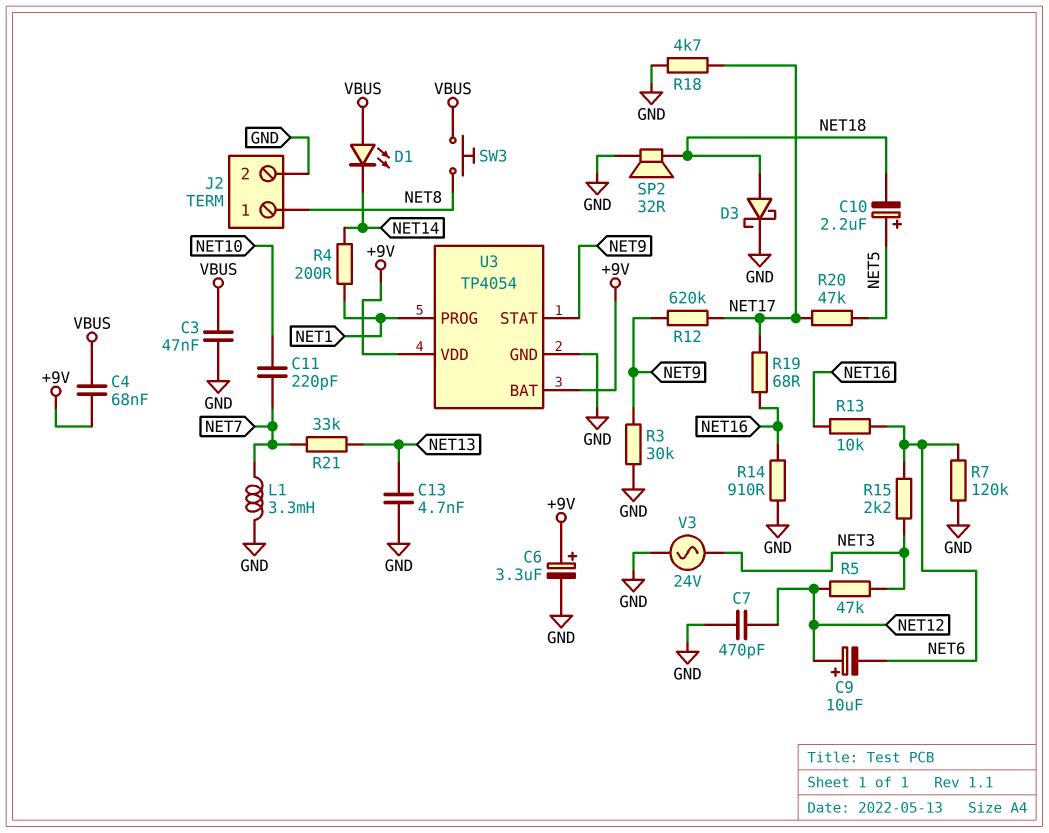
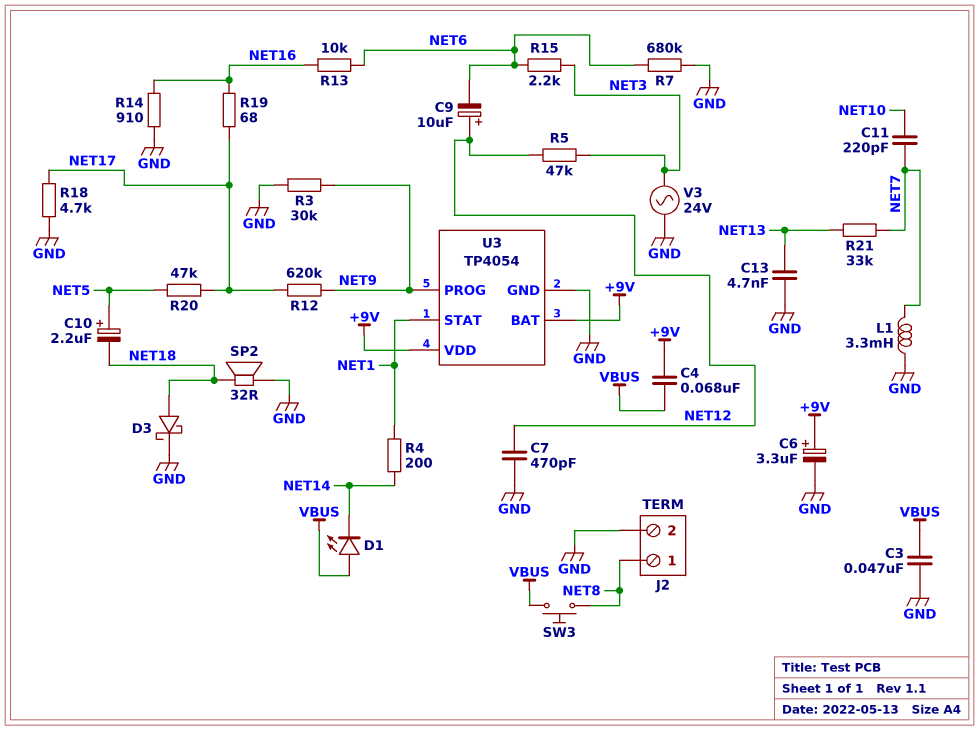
R7: 120k (GND, NET6) -> 680k (GND, NET6)
U3 pin PROG: NET1 -> NET9
U3 pin STAT: NET9 -> NET1

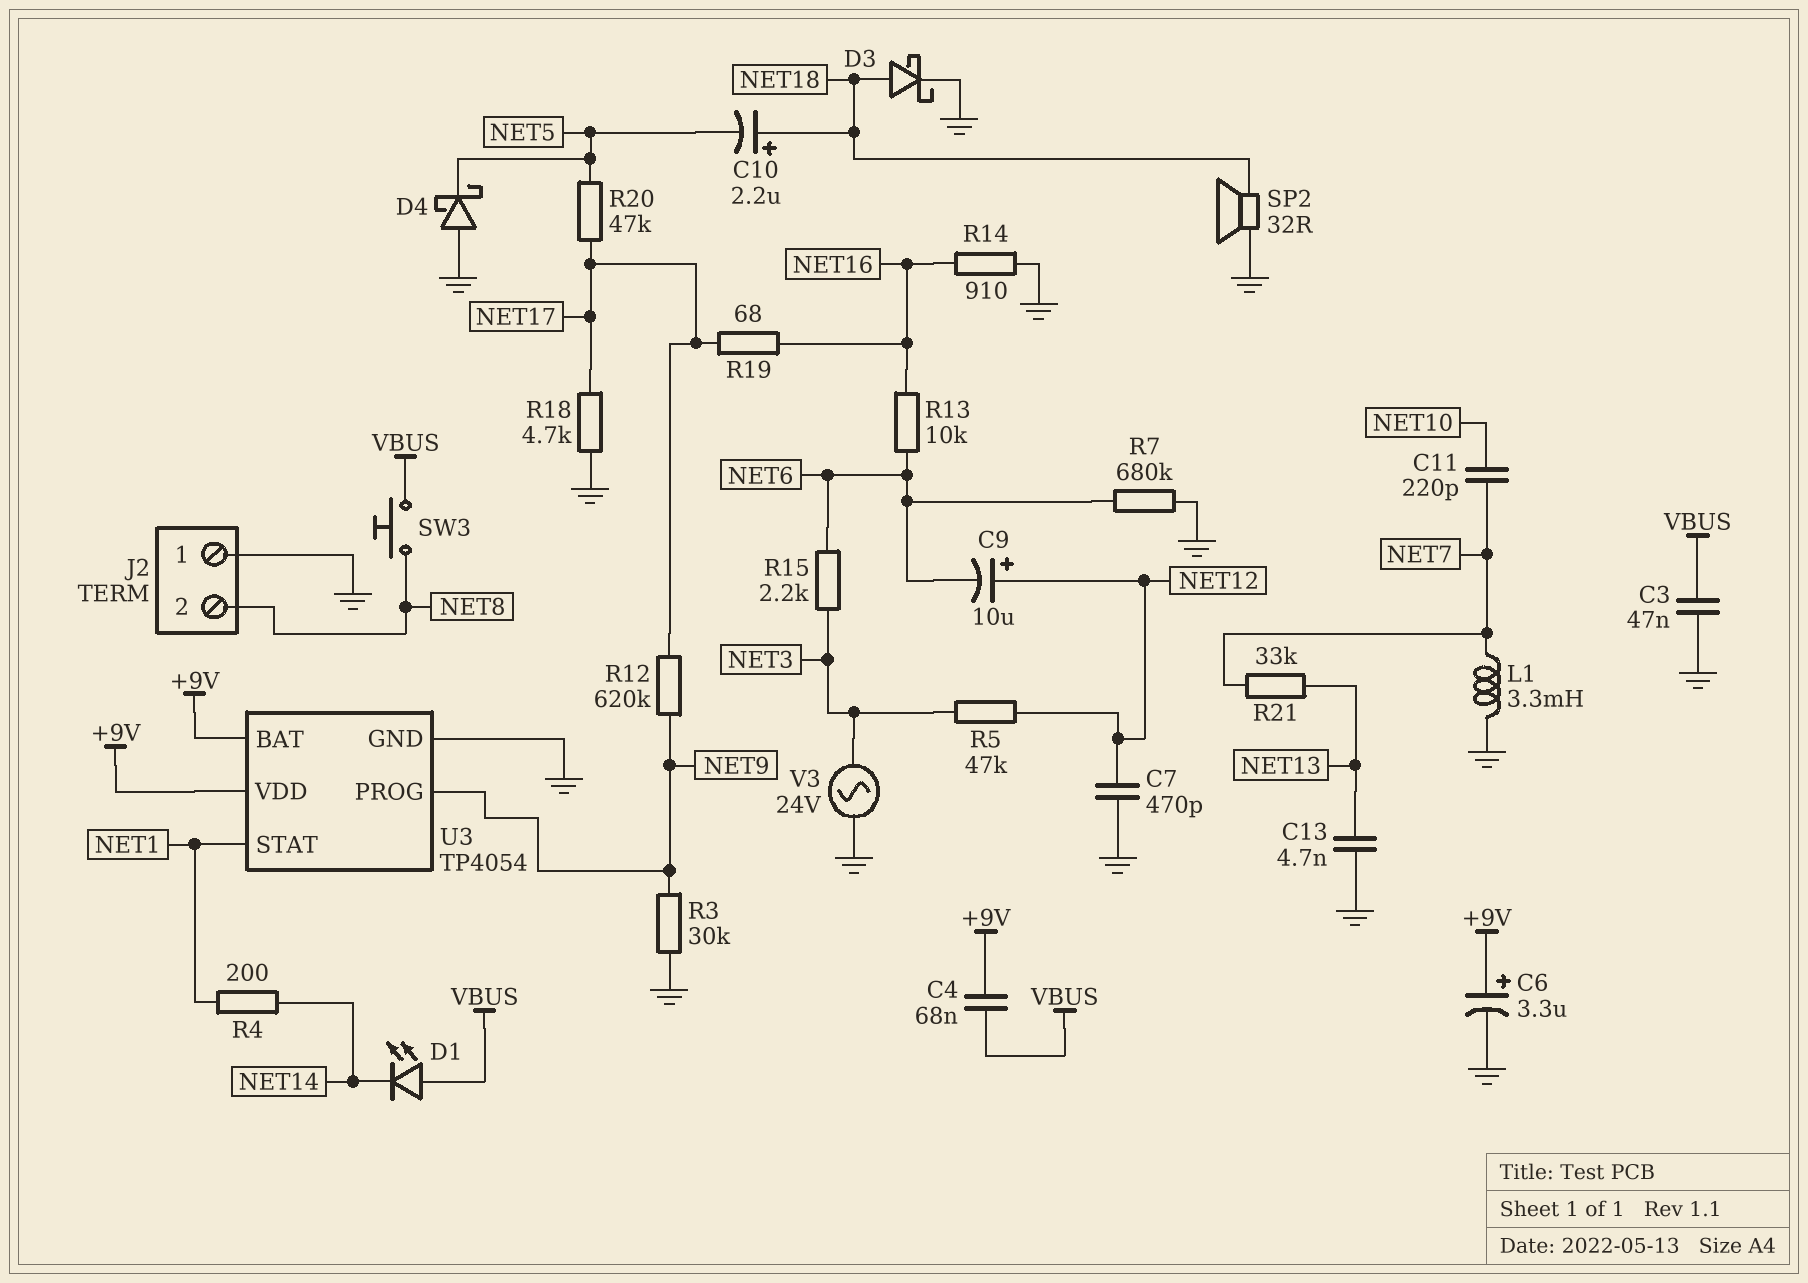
C10: 2.2uF (plus NET5, minus NET18) -> 2.2uF (plus NET18, minus NET5)
D4: none -> schottky (A GND, K NET5)
J2 pin 1: NET8 -> GND
J2 pin 2: GND -> NET8

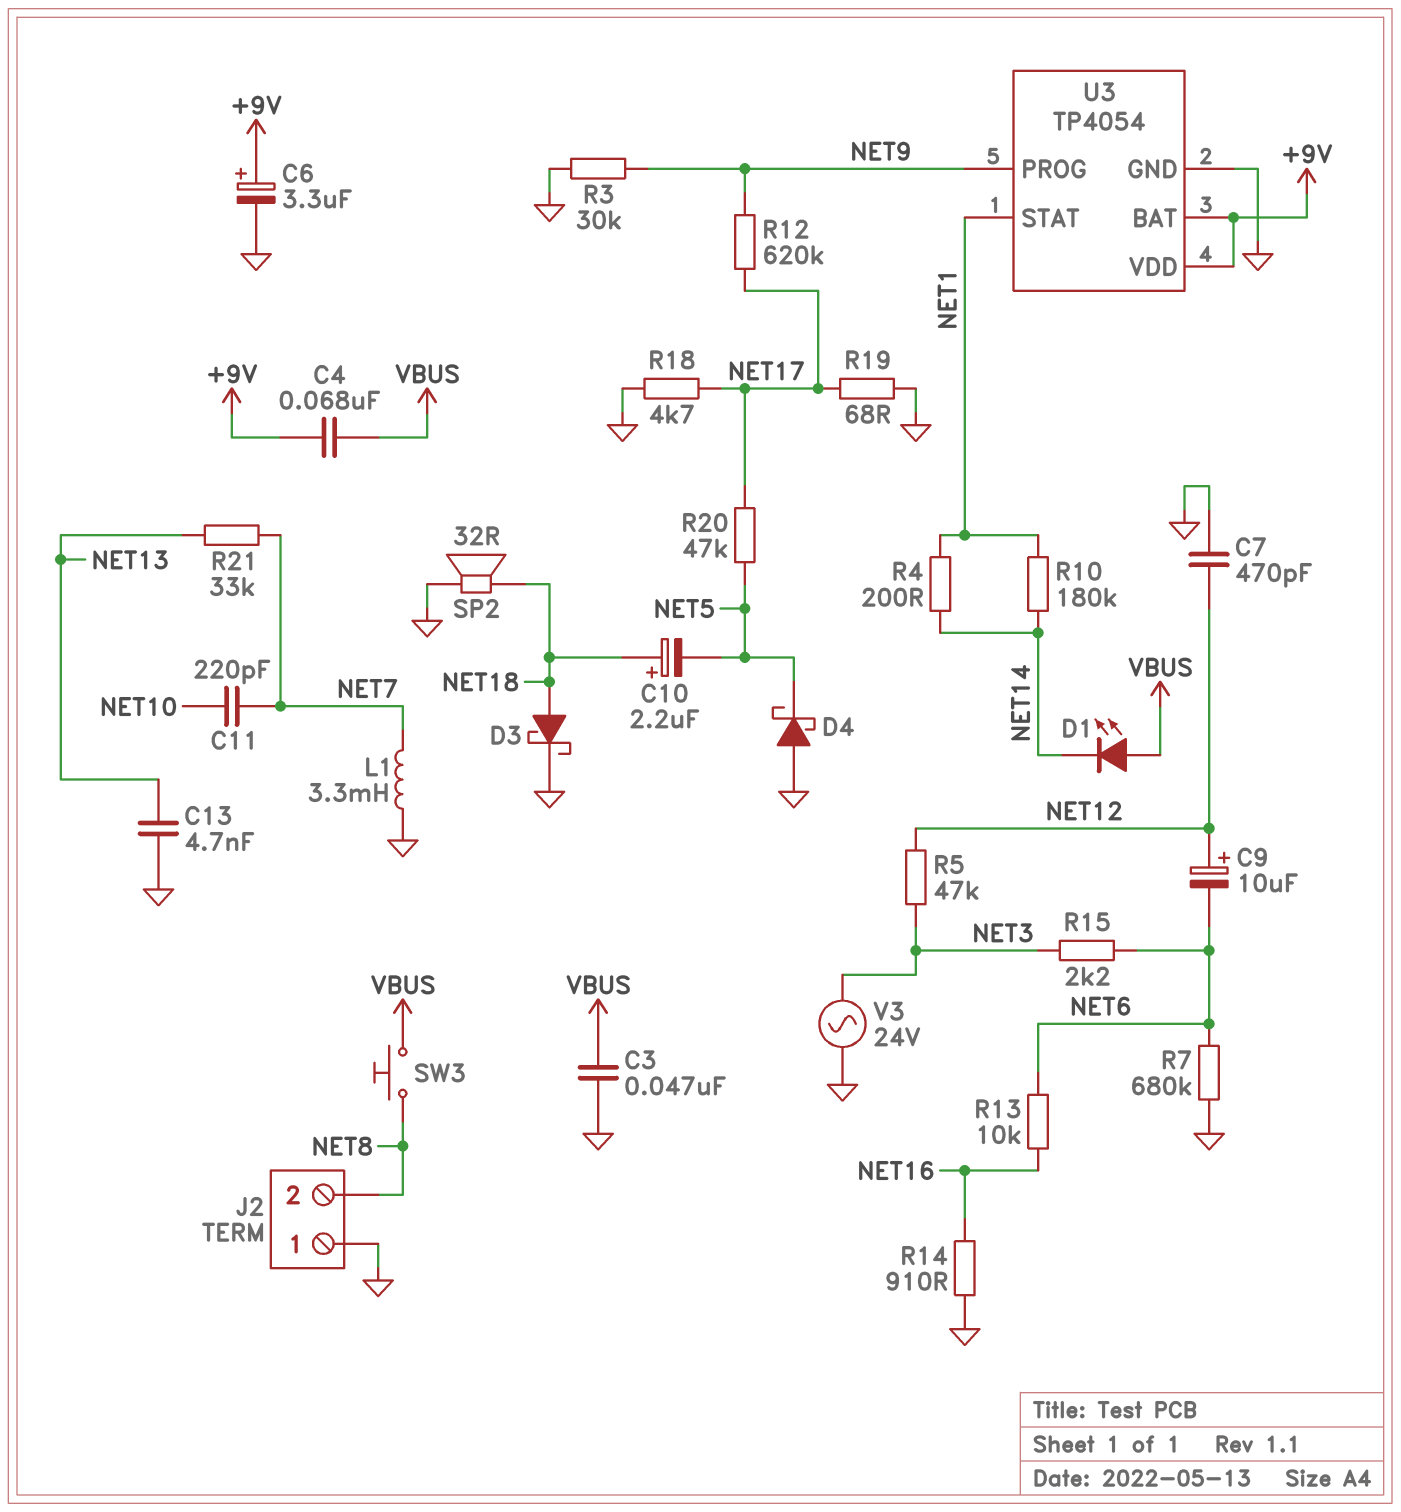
R10: none -> 180k (NET1, NET14)
R19: 68 (NET16, NET17) -> 68 (GND, NET17)

